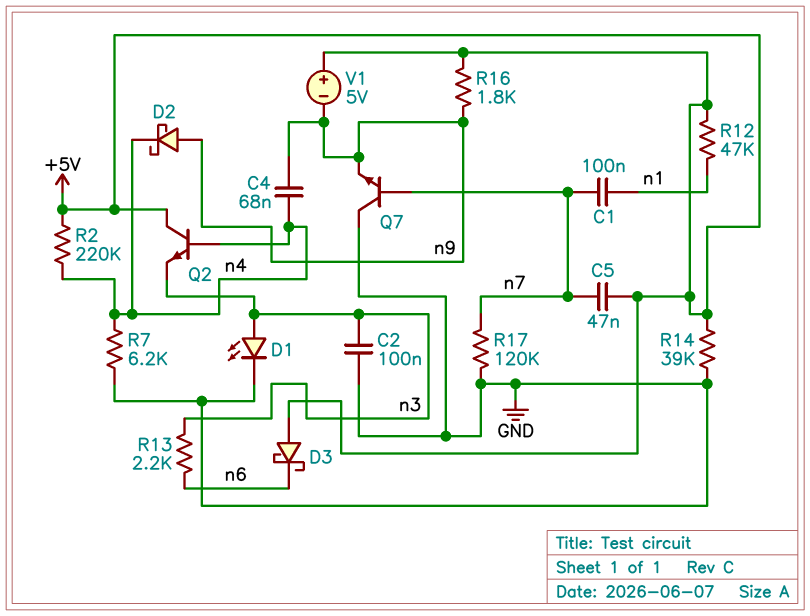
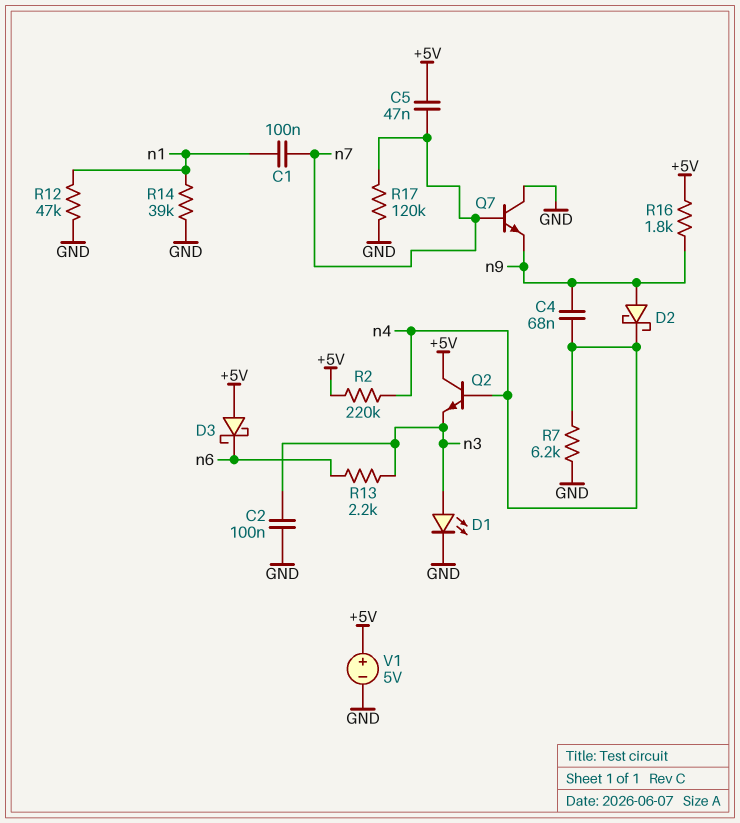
R12: 47k (+5V, n1) -> 47k (GND, n1)
R14: 39k (+5V, GND) -> 39k (GND, n1)
V1: 5V (plus +5V, minus n9) -> 5V (plus +5V, minus GND)

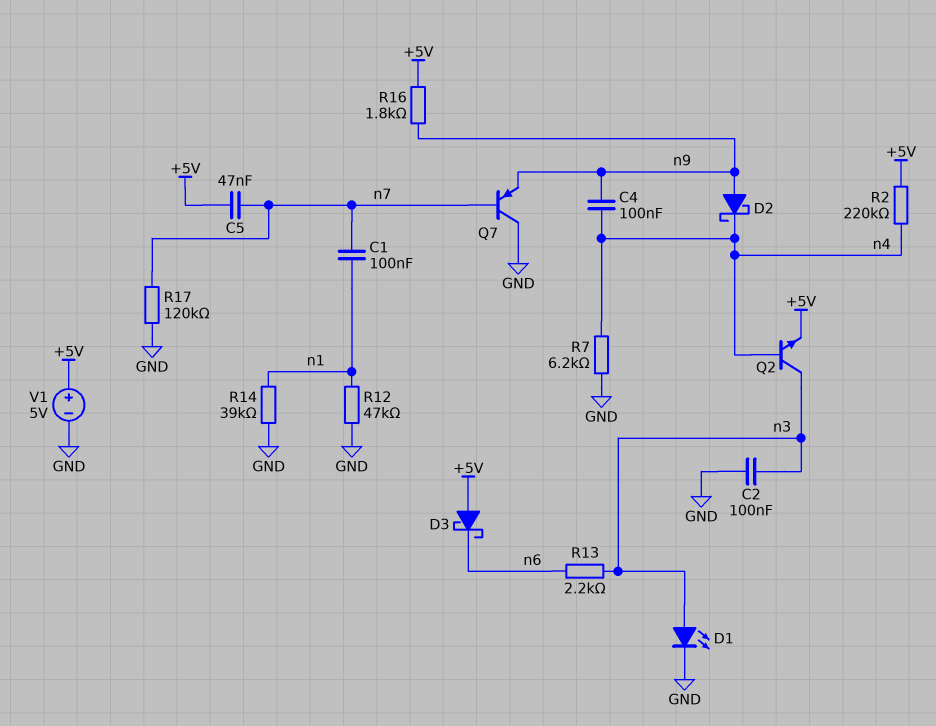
C4: 68nF (n4, n9) -> 100nF (n4, n9)
Q2: NPN (B n4, C +5V, E n3) -> NPN (B n4, C n3, E +5V)
Q7: NPN (B n7, C GND, E n9) -> PNP (B n7, C GND, E n9)

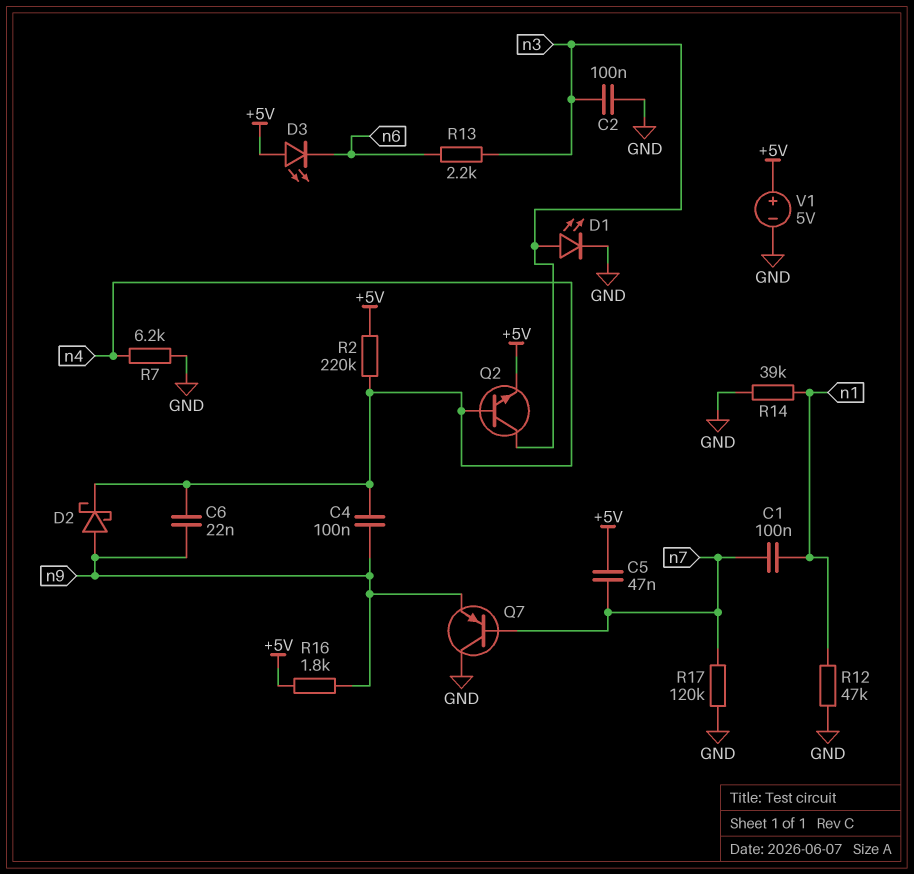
C6: none -> 22nF (n4, n9)
D3: schottky (A +5V, K n6) -> LED (A +5V, K n6)

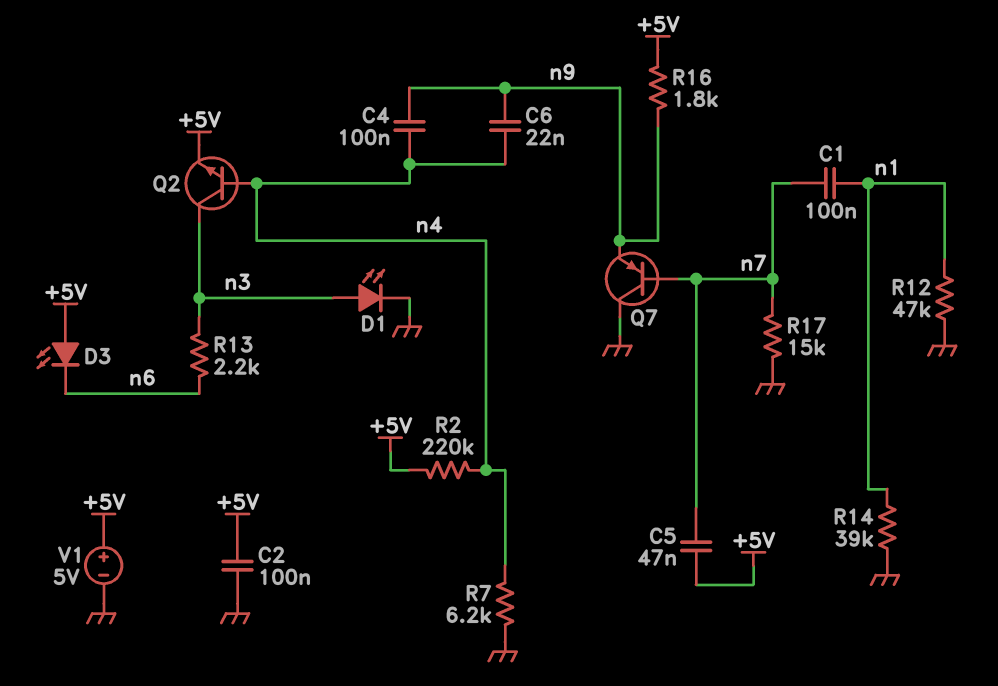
C2: 100nF (GND, n3) -> 100nF (+5V, GND)
D2: schottky (A n9, K n4) -> none
R17: 120k (GND, n7) -> 15k (GND, n7)

